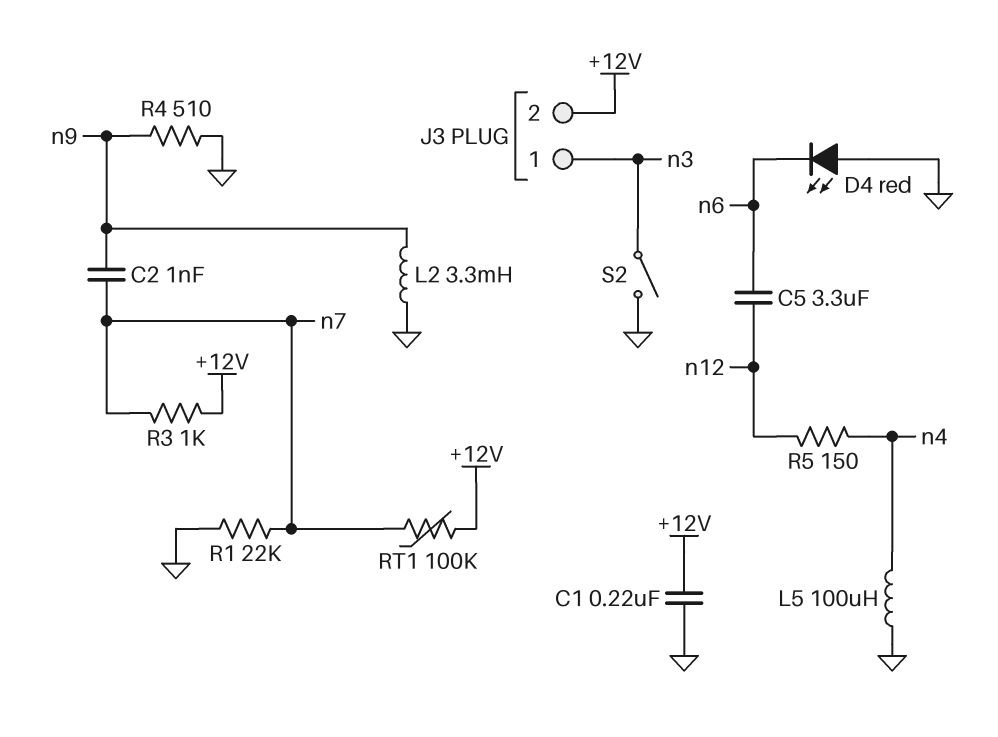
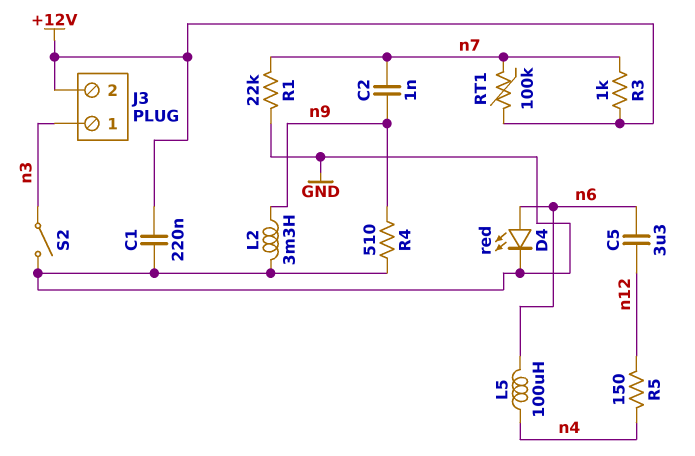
D4: LED red (A GND, K n6) -> LED red (A n6, K GND)
L5: 100uH (GND, n4) -> 100uH (n4, n6)

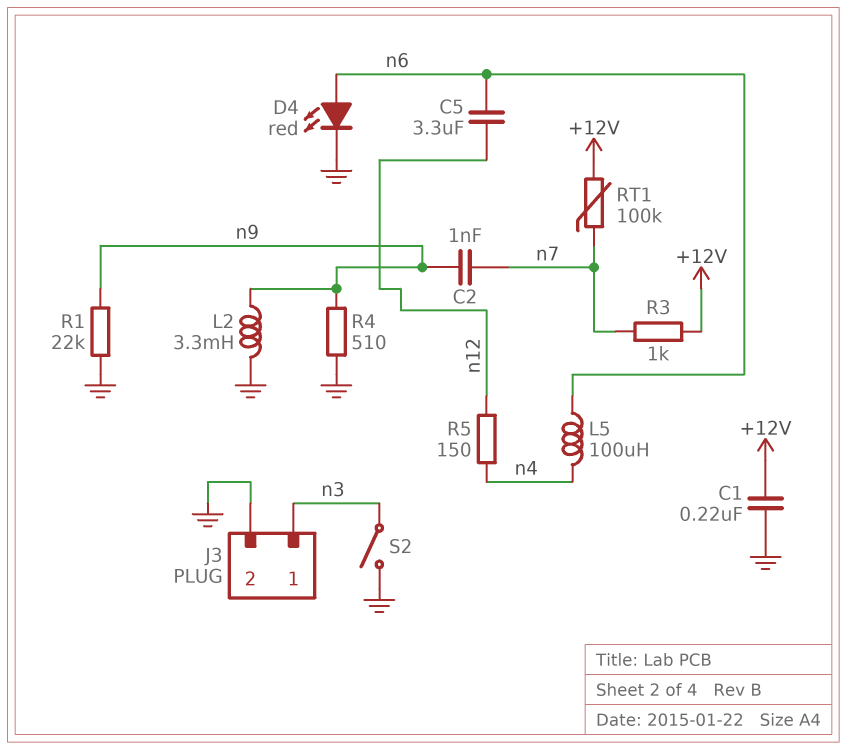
J3 pin 2: +12V -> GND
R1: 22k (GND, n7) -> 22k (GND, n9)

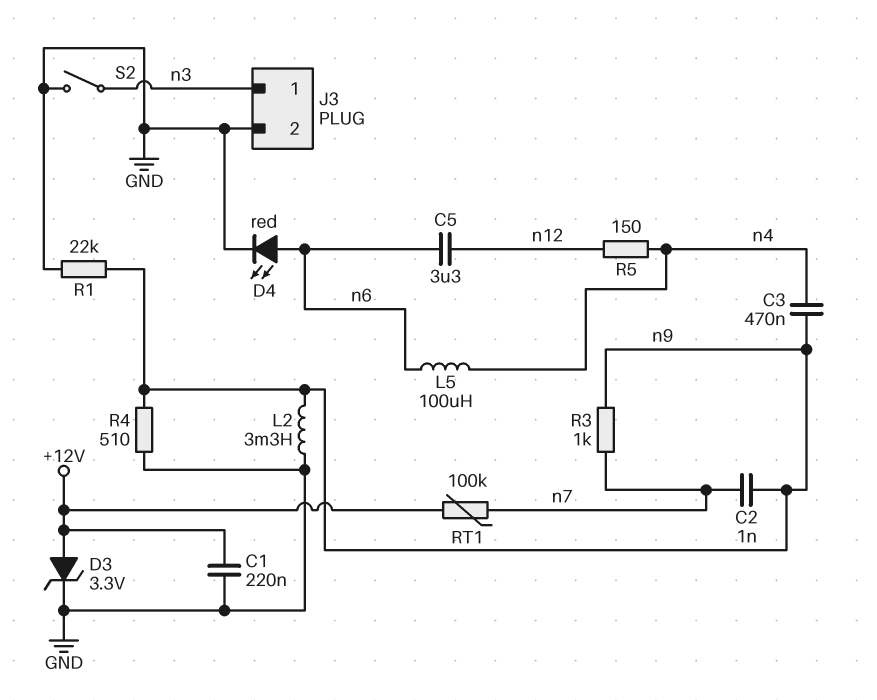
C3: none -> 470nF (n4, n9)
D3: none -> zener 3.3V (A +12V, K GND)
R3: 1k (+12V, n7) -> 1k (n7, n9)

